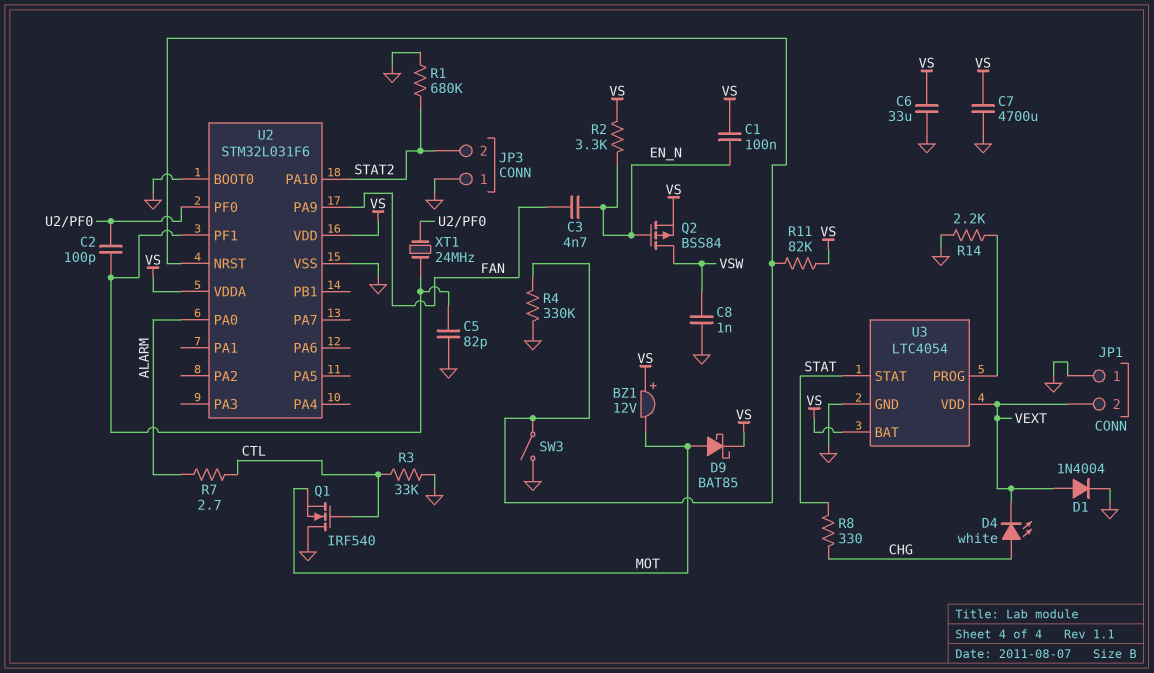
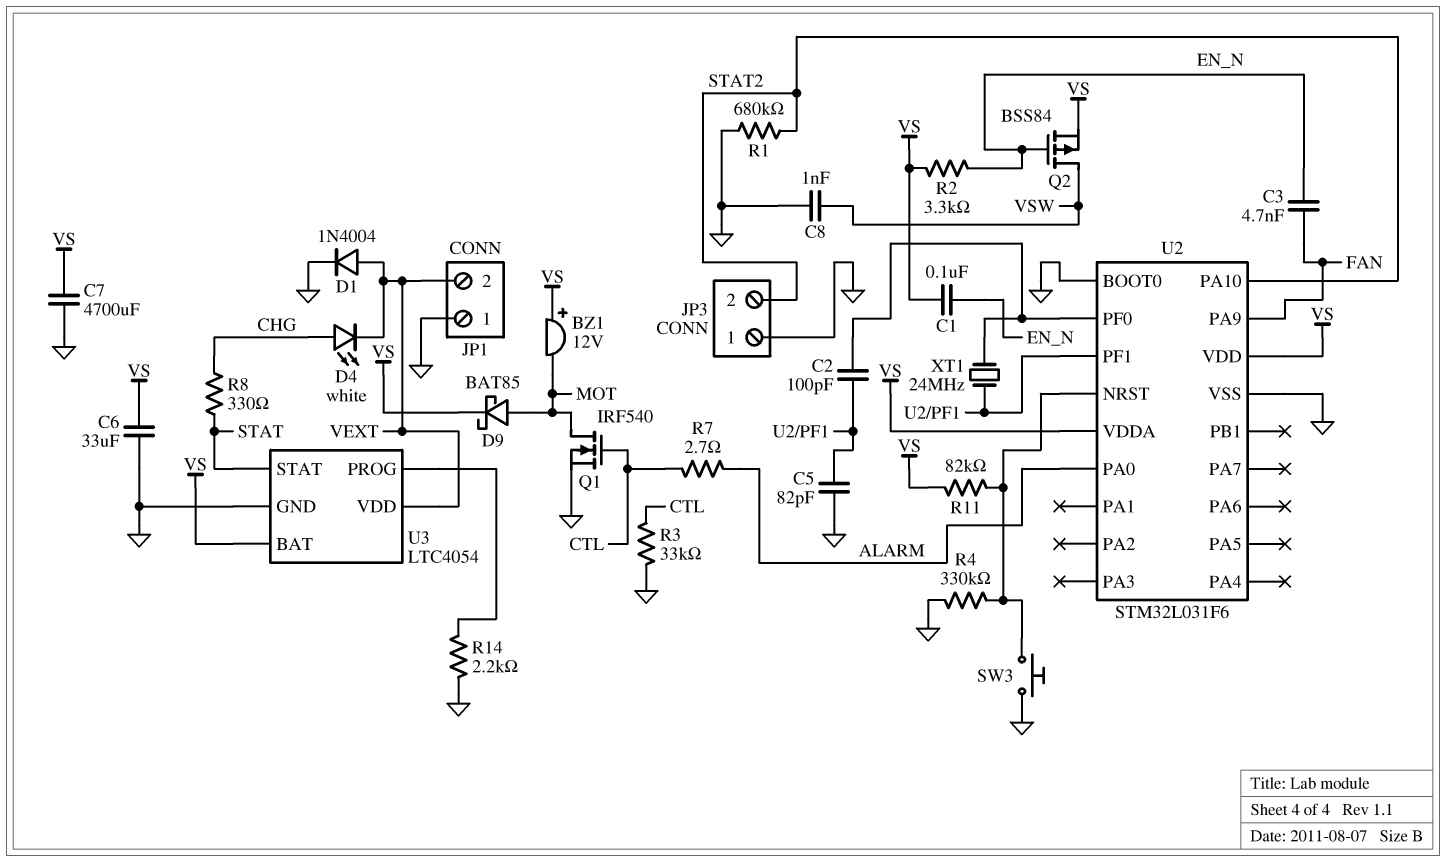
Q1: NMOS IRF540 (G CTL, D GND, S MOT) -> NMOS IRF540 (G CTL, D MOT, S GND)
SW3: switch (GND, U2/NRST) -> button (GND, U2/NRST)

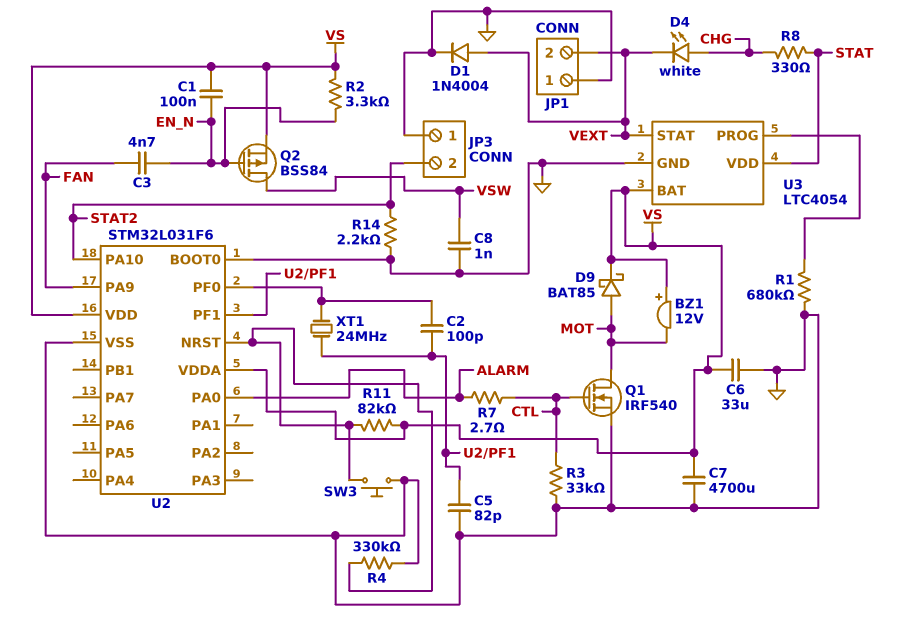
R1: 680k (GND, STAT2) -> 680k (GND, U3/PROG)
R14: 2.2k (GND, U3/PROG) -> 2.2k (GND, STAT2)
U3 pin STAT: STAT -> VEXT
U3 pin VDD: VEXT -> STAT

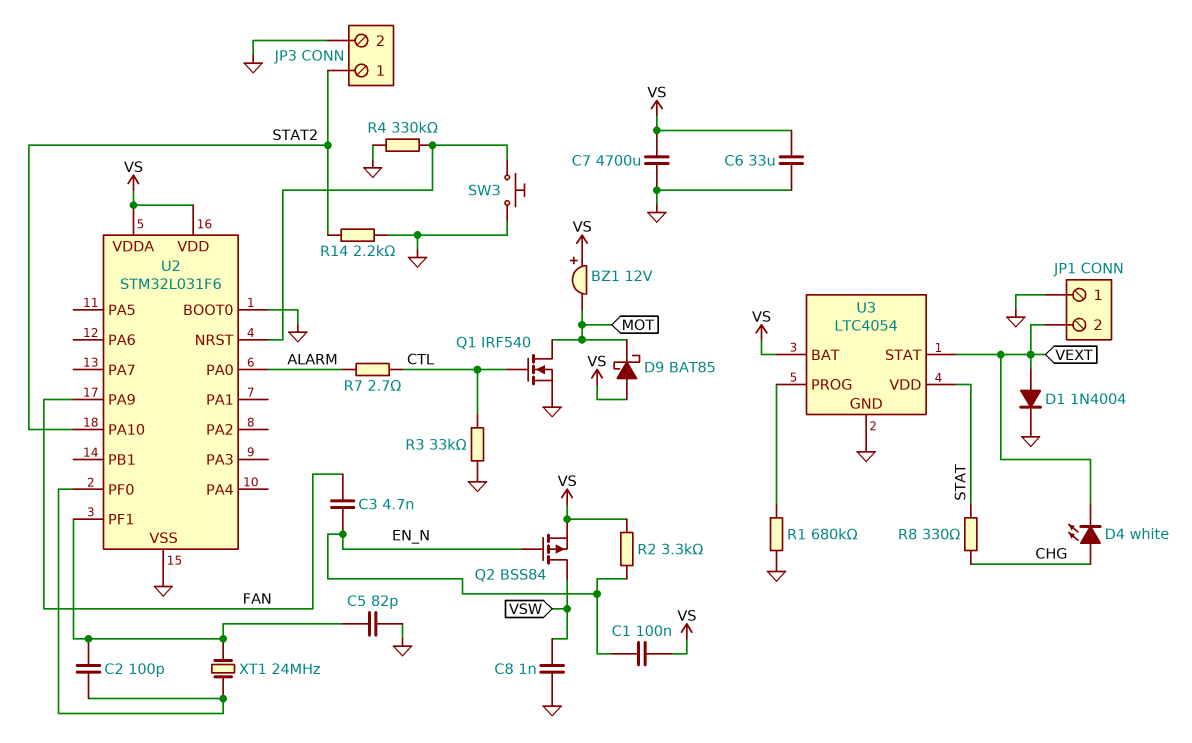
D9: schottky BAT85 (A MOT, K VS) -> schottky BAT85 (A VS, K MOT)
JP3 pin 1: GND -> STAT2
JP3 pin 2: STAT2 -> GND
R11: 82k (U2/NRST, VS) -> none

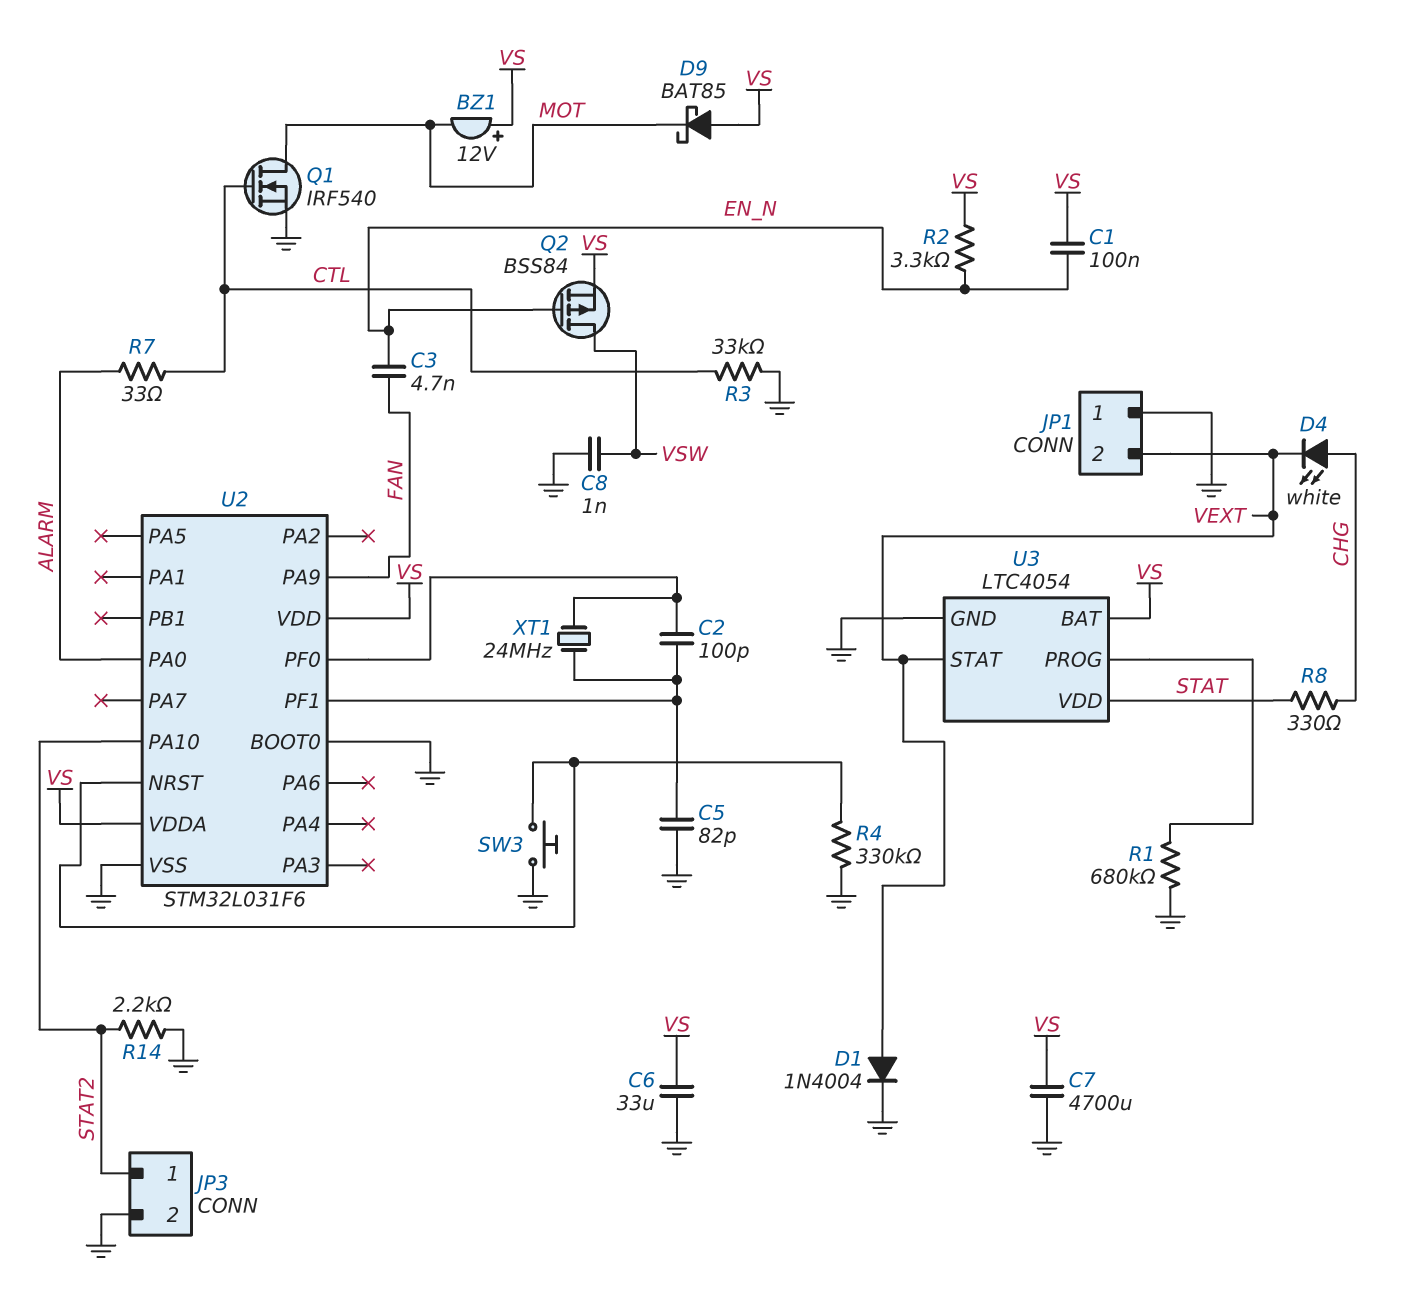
R7: 2.7 (ALARM, CTL) -> 33 (ALARM, CTL)

